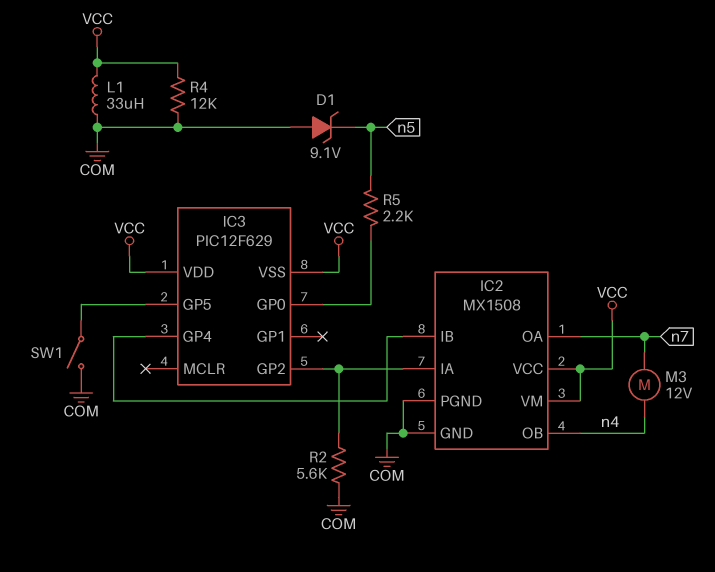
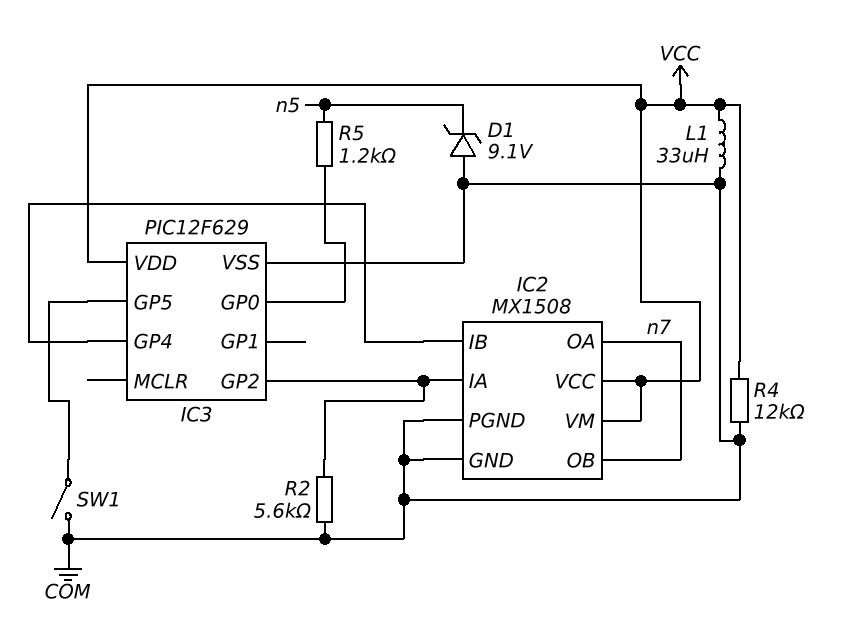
IC2 pin OB: n4 -> n7
IC3 pin VSS: VCC -> COM
M3: motor 12V (n4, n7) -> none
R5: 2.2k (IC3/GP0, n5) -> 1.2k (IC3/GP0, n5)

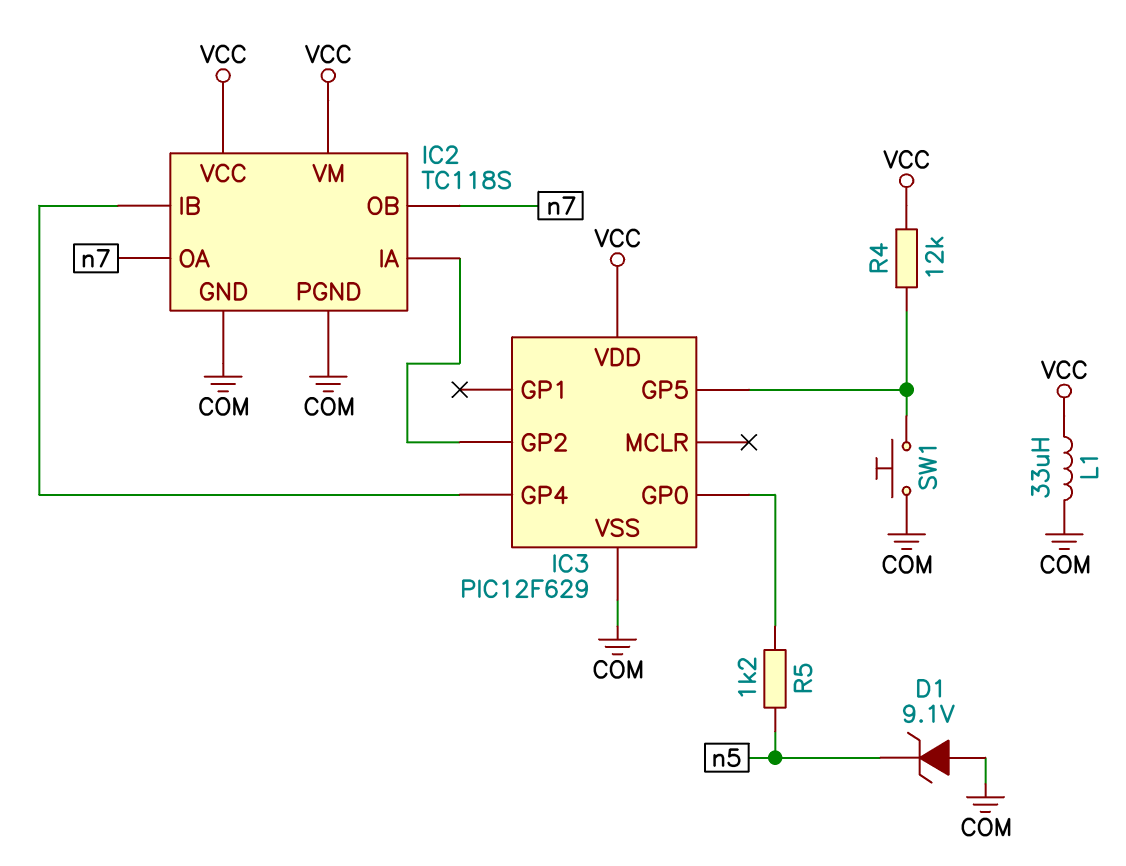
IC2: MX1508 -> TC118S
R2: 5.6k (COM, IC2/IA) -> none
R4: 12k (COM, VCC) -> 12k (IC3/GP5, VCC)
SW1: switch (COM, IC3/GP5) -> button (COM, IC3/GP5)

